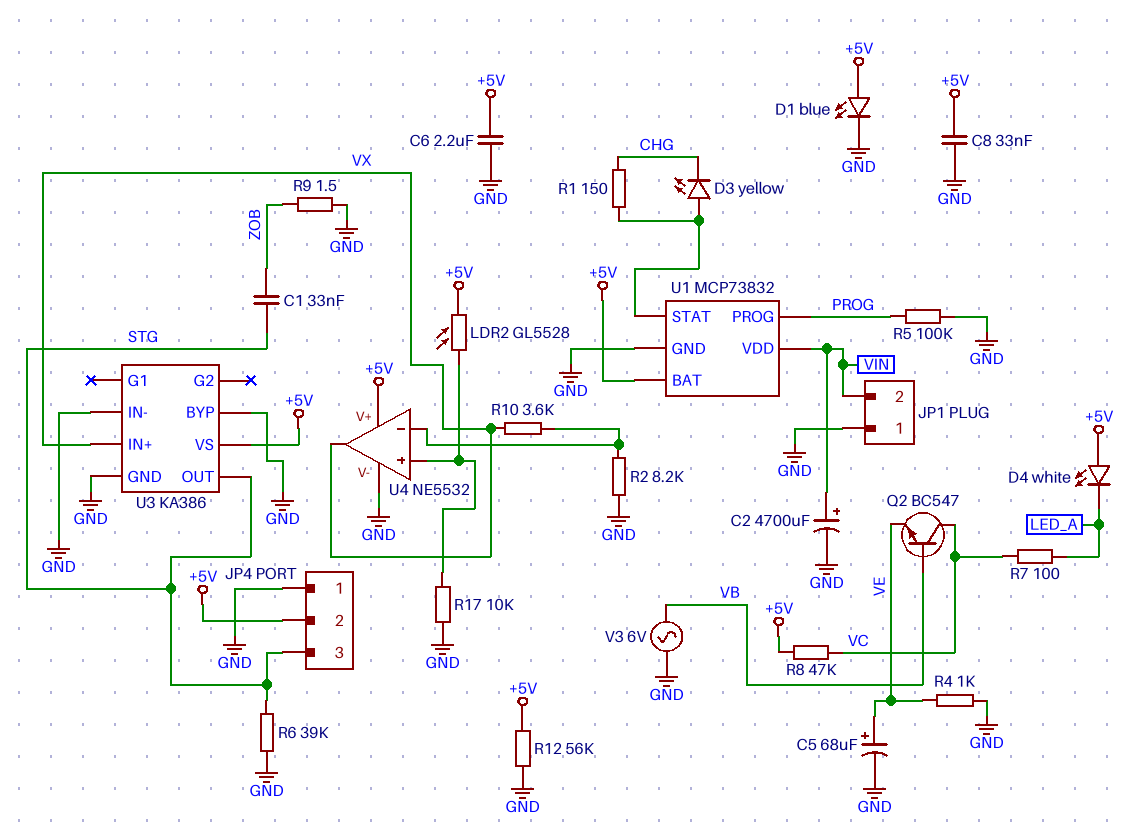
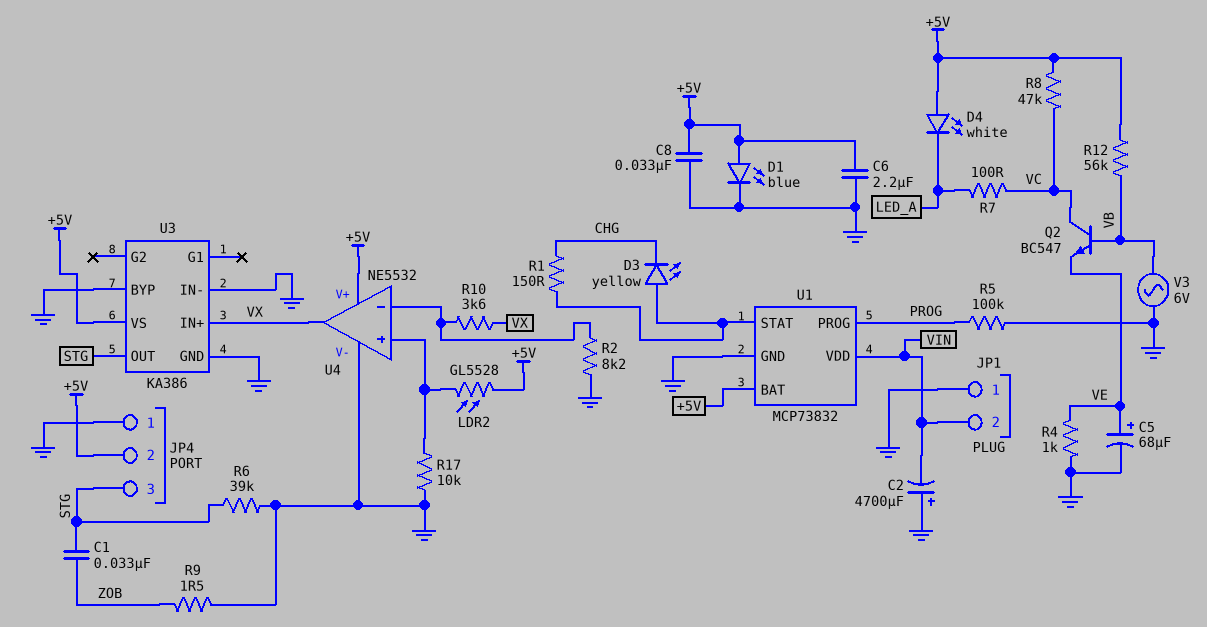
C2: 4700uF (plus VIN, minus GND) -> 4700uF (plus GND, minus VIN)
R12: 56k (+5V, GND) -> 56k (+5V, VB)

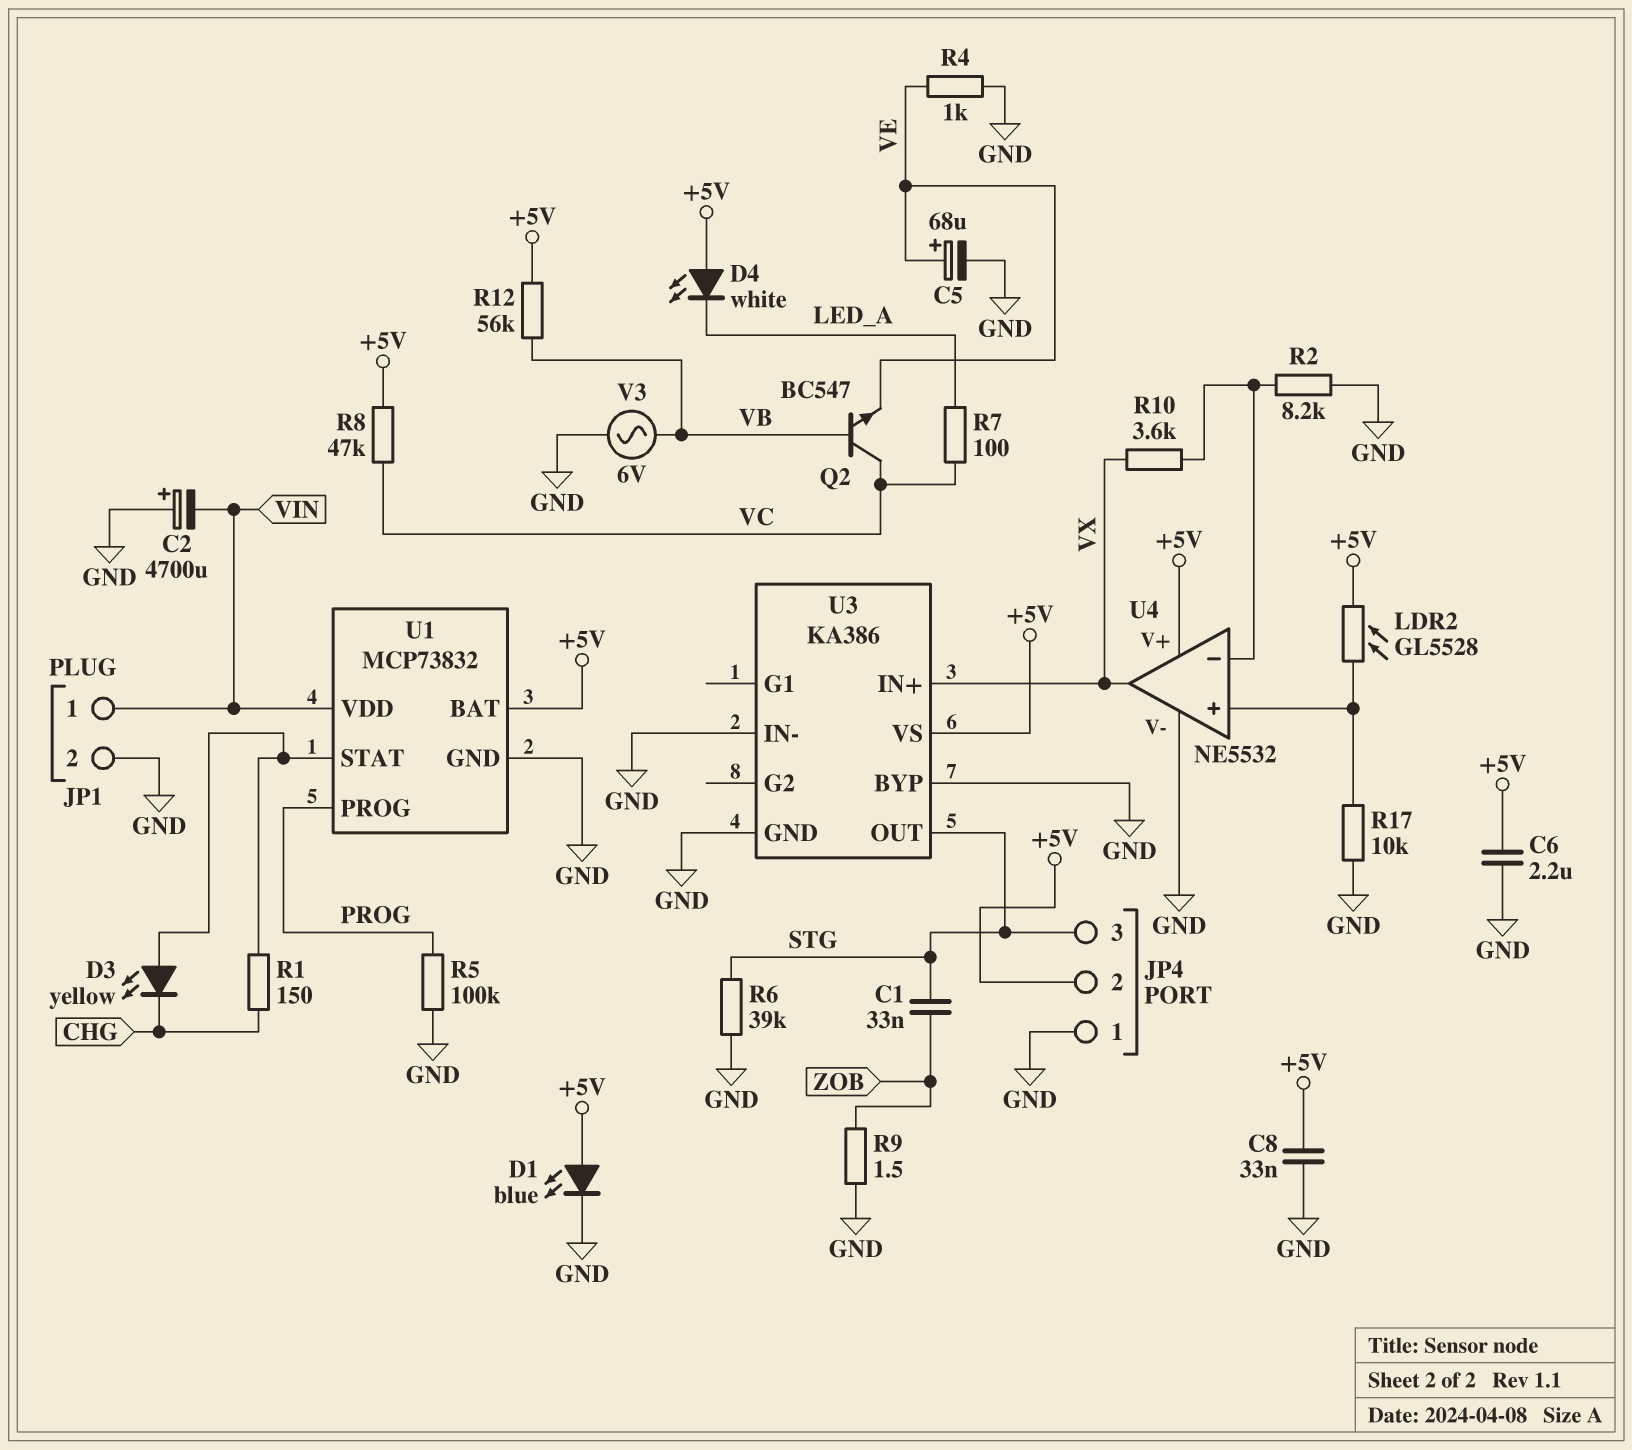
JP1 pin 1: GND -> VIN
JP1 pin 2: VIN -> GND

